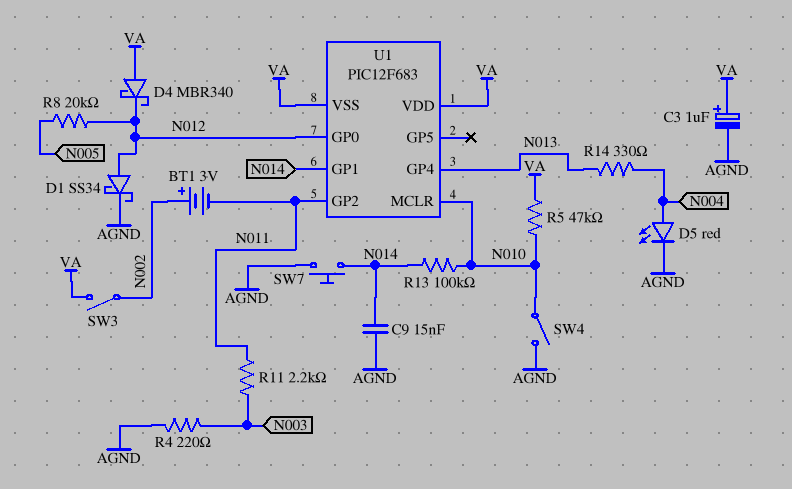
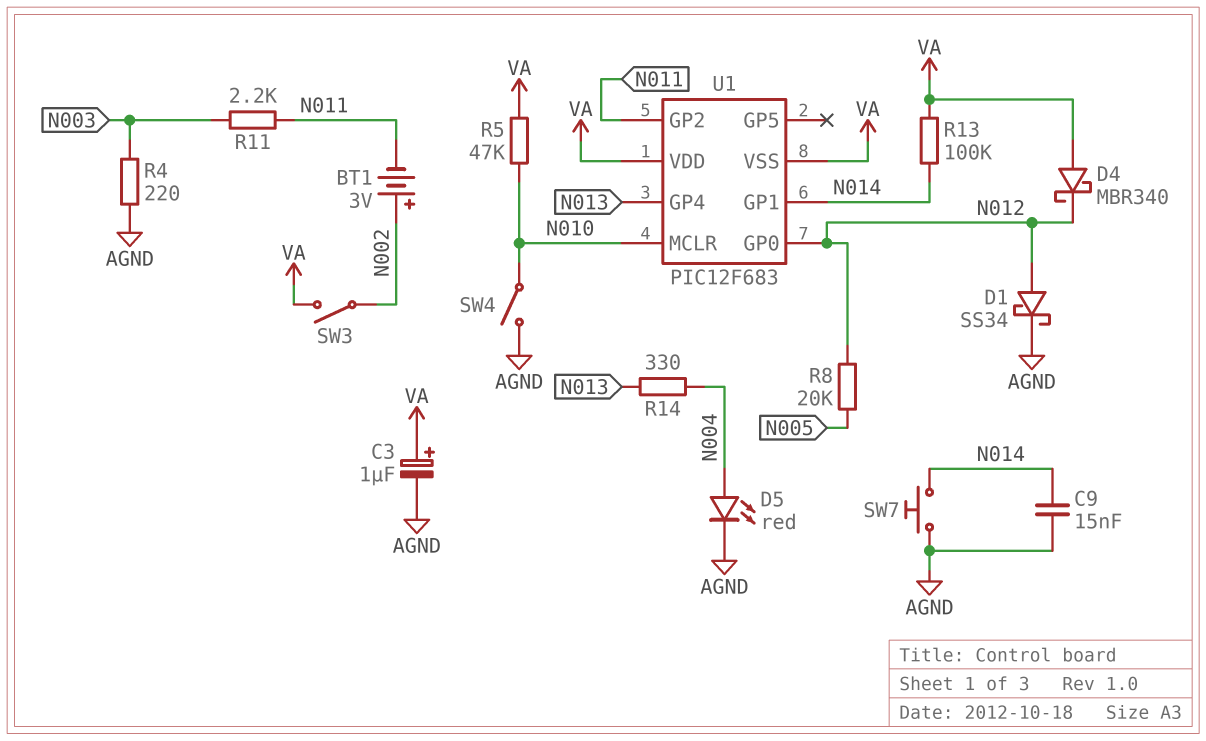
R13: 100k (N010, N014) -> 100k (N014, VA)

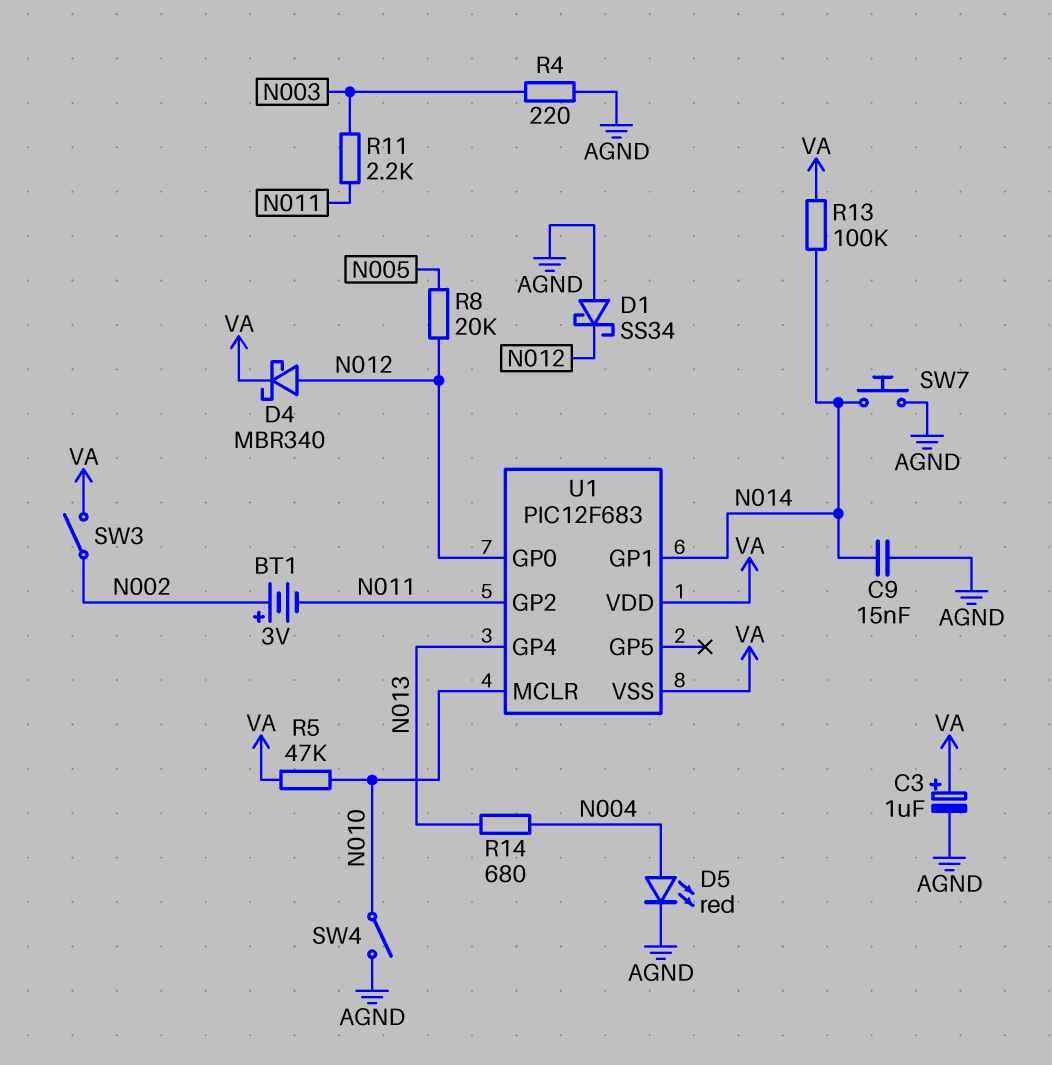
D1: schottky SS34 (A N012, K AGND) -> schottky SS34 (A AGND, K N012)
D4: schottky MBR340 (A VA, K N012) -> schottky MBR340 (A N012, K VA)
R14: 330 (N004, N013) -> 680 (N004, N013)

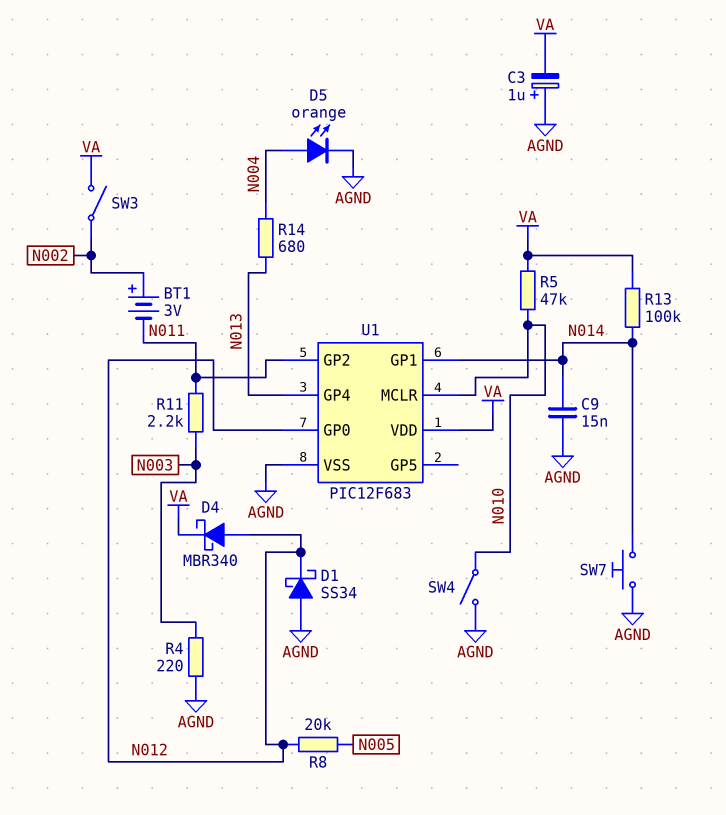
C3: 1uF (plus VA, minus AGND) -> 1uF (plus AGND, minus VA)
D5: LED red (A N004, K AGND) -> LED orange (A N004, K AGND)
U1 pin VSS: VA -> AGND

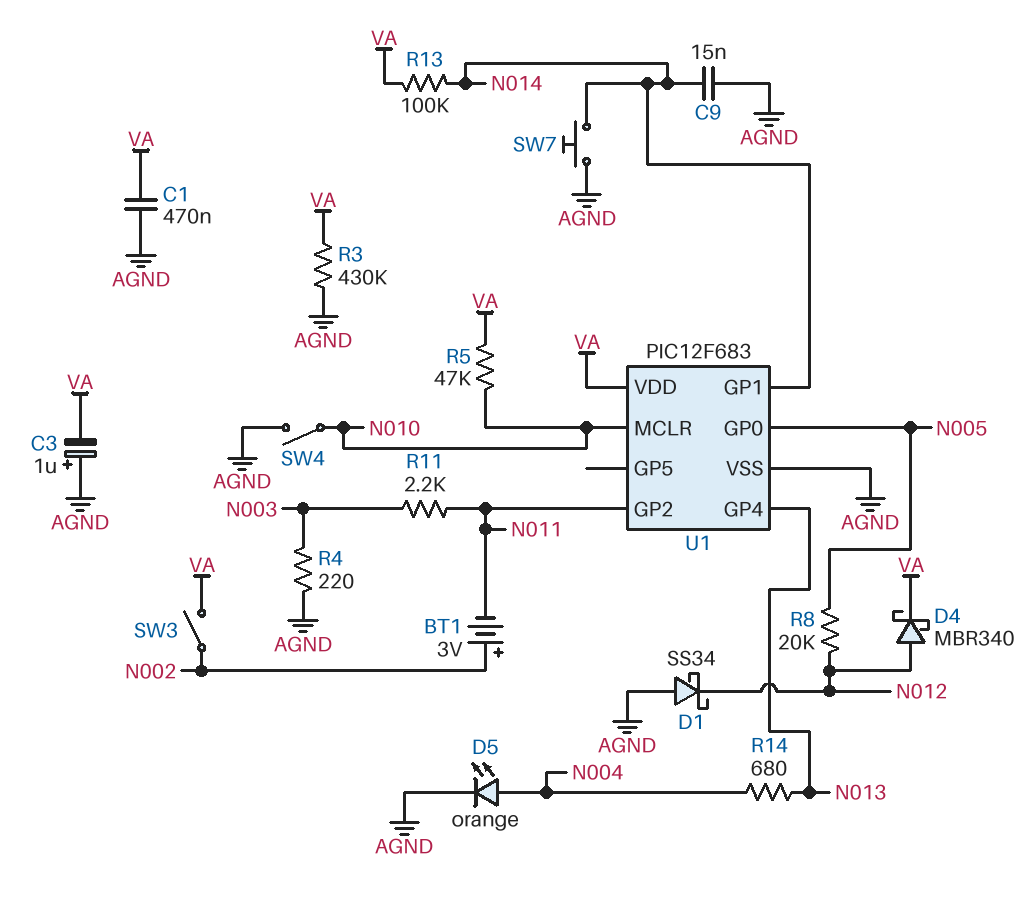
C1: none -> 470nF (AGND, VA)
R3: none -> 430k (AGND, VA)
U1 pin GP0: N012 -> N005

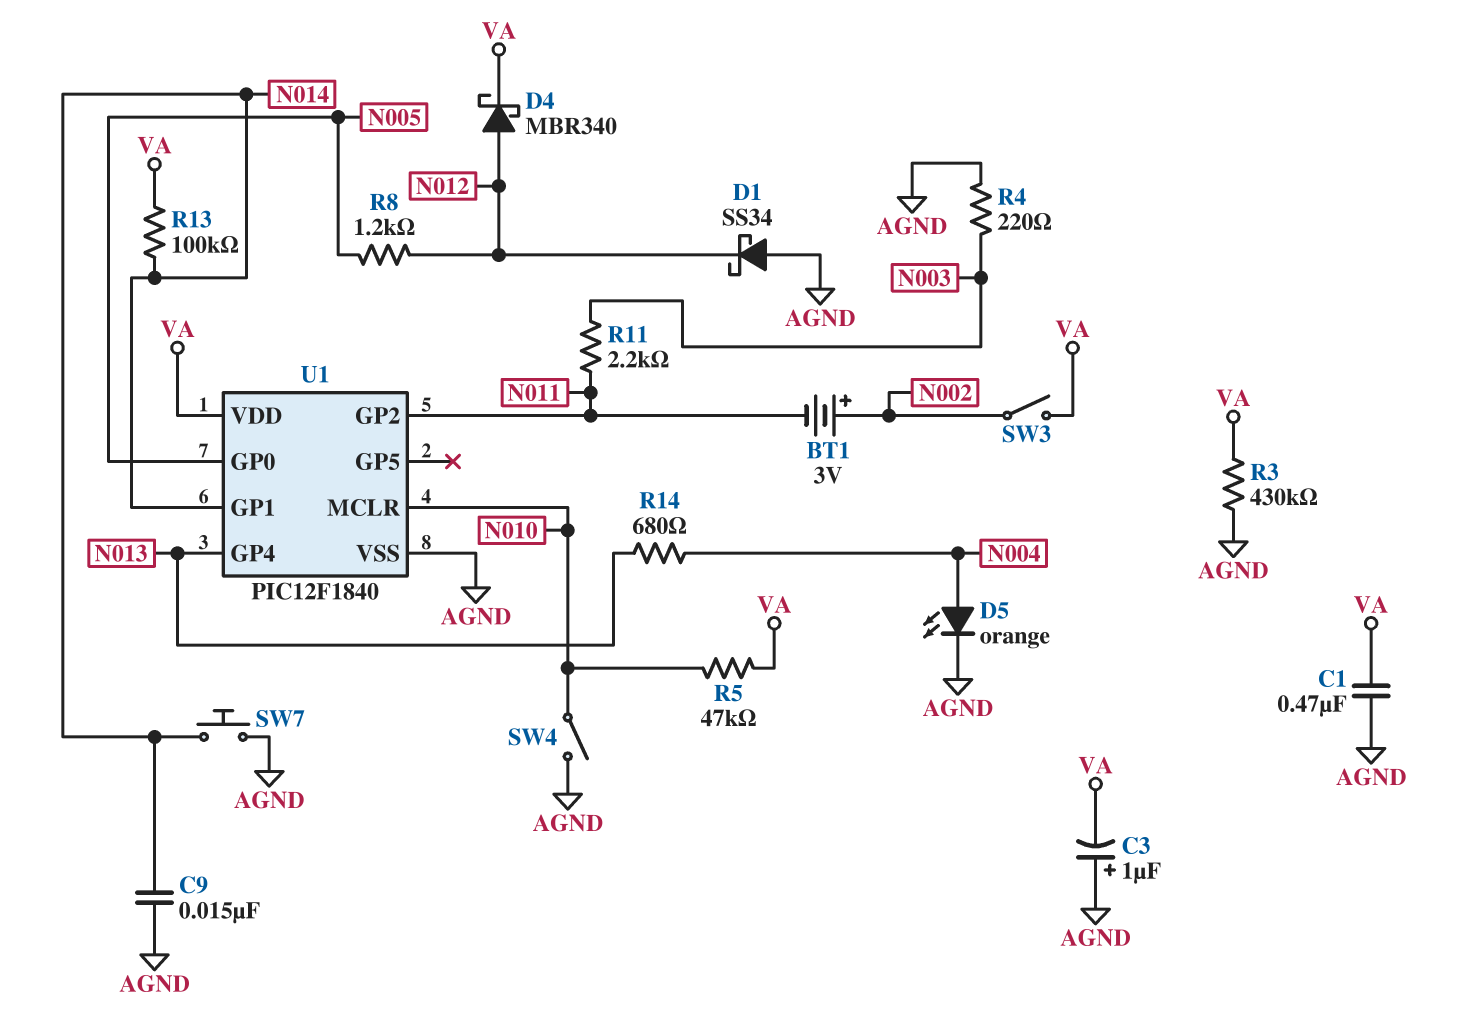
R8: 20k (N005, N012) -> 1.2k (N005, N012)
U1: PIC12F683 -> PIC12F1840

